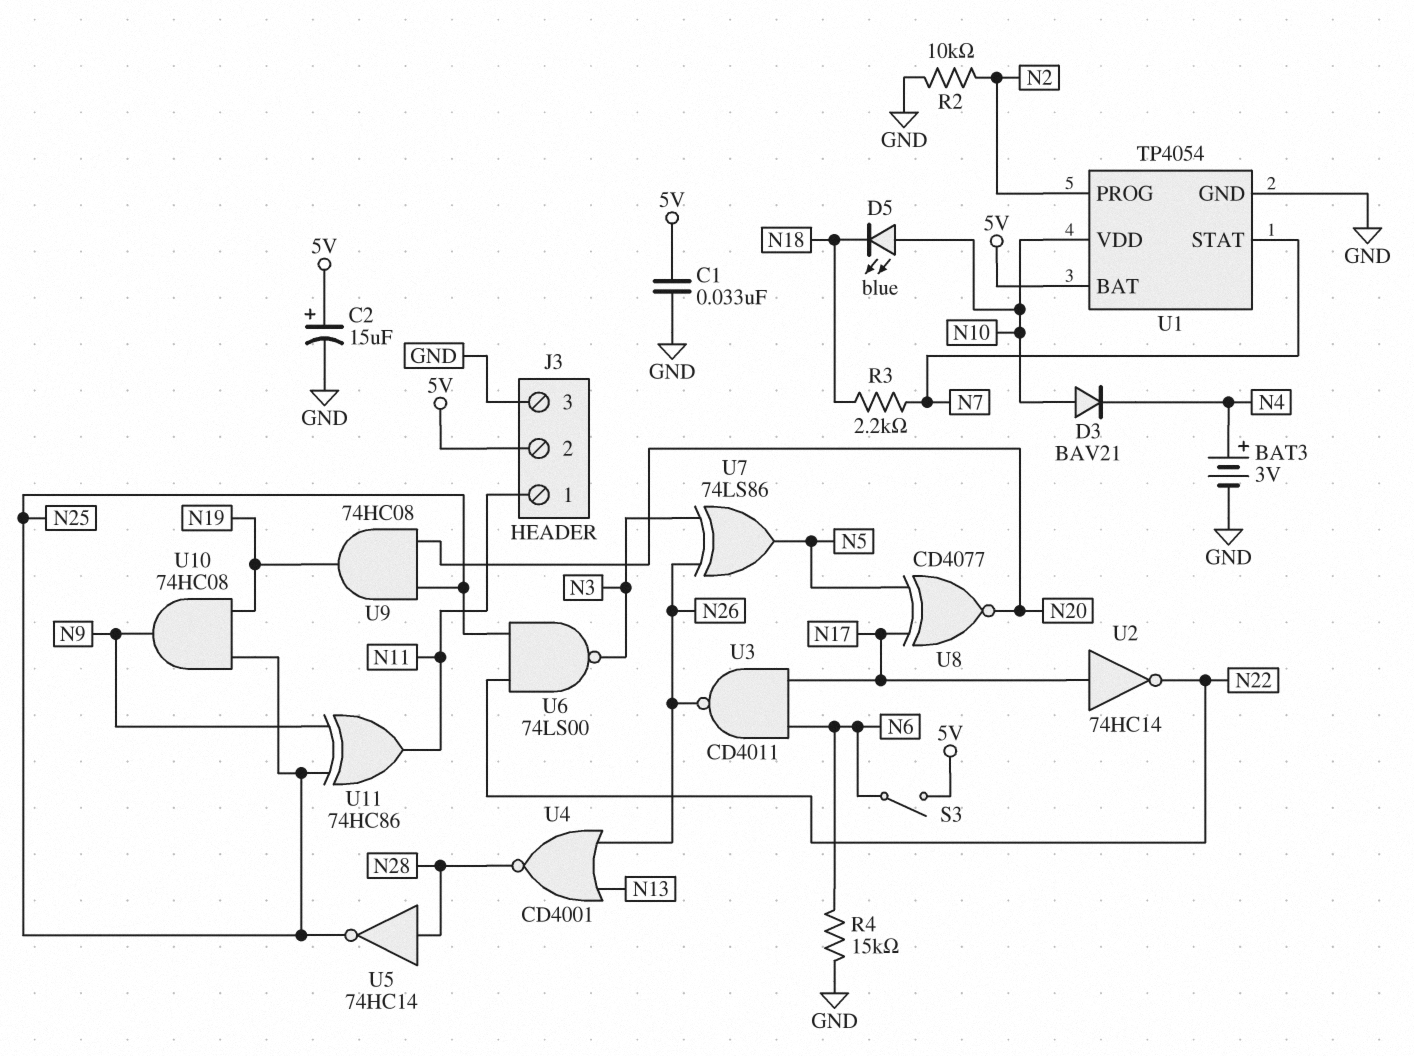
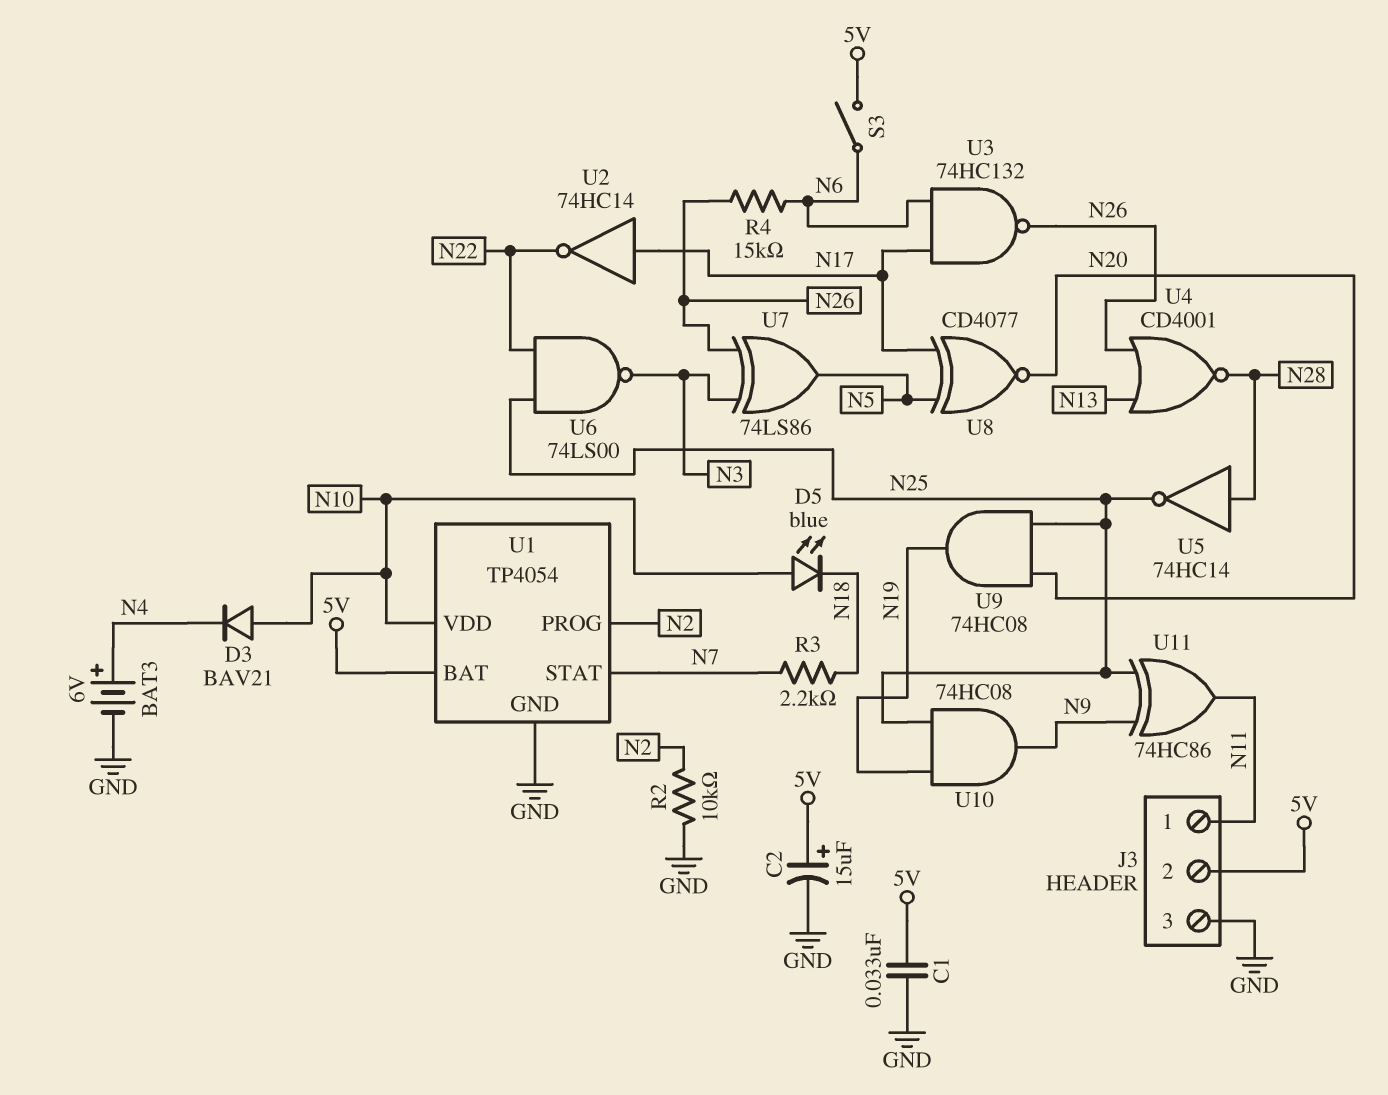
BAT3: 3V (plus N4, minus GND) -> 6V (plus N4, minus GND)
R4: 15k (GND, N6) -> 15k (N6, N26)
U3: NAND CD4011 (in N6, in N17, out N26) -> NAND 74HC132 (in N6, in N17, out N26)

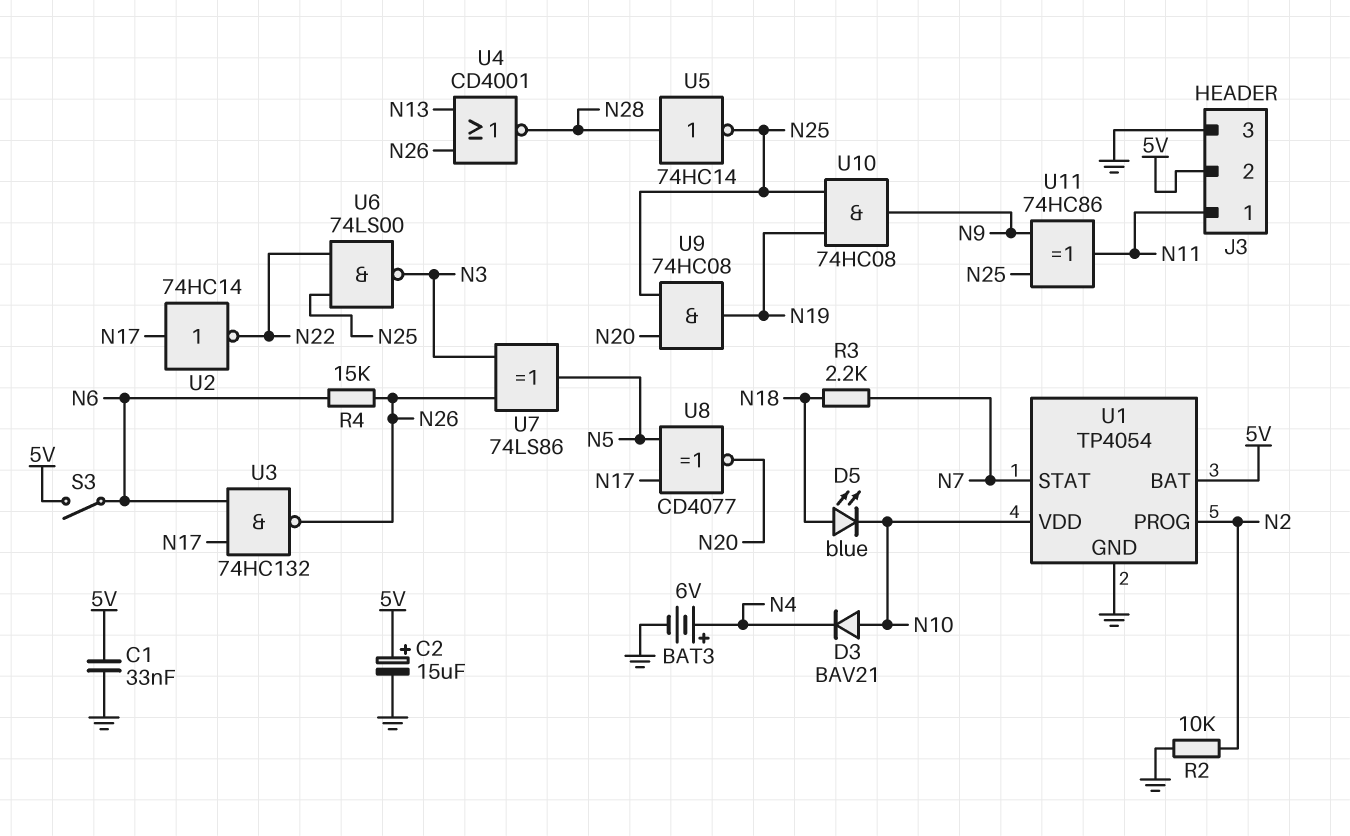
D5: LED blue (A N10, K N18) -> LED blue (A N18, K N10)

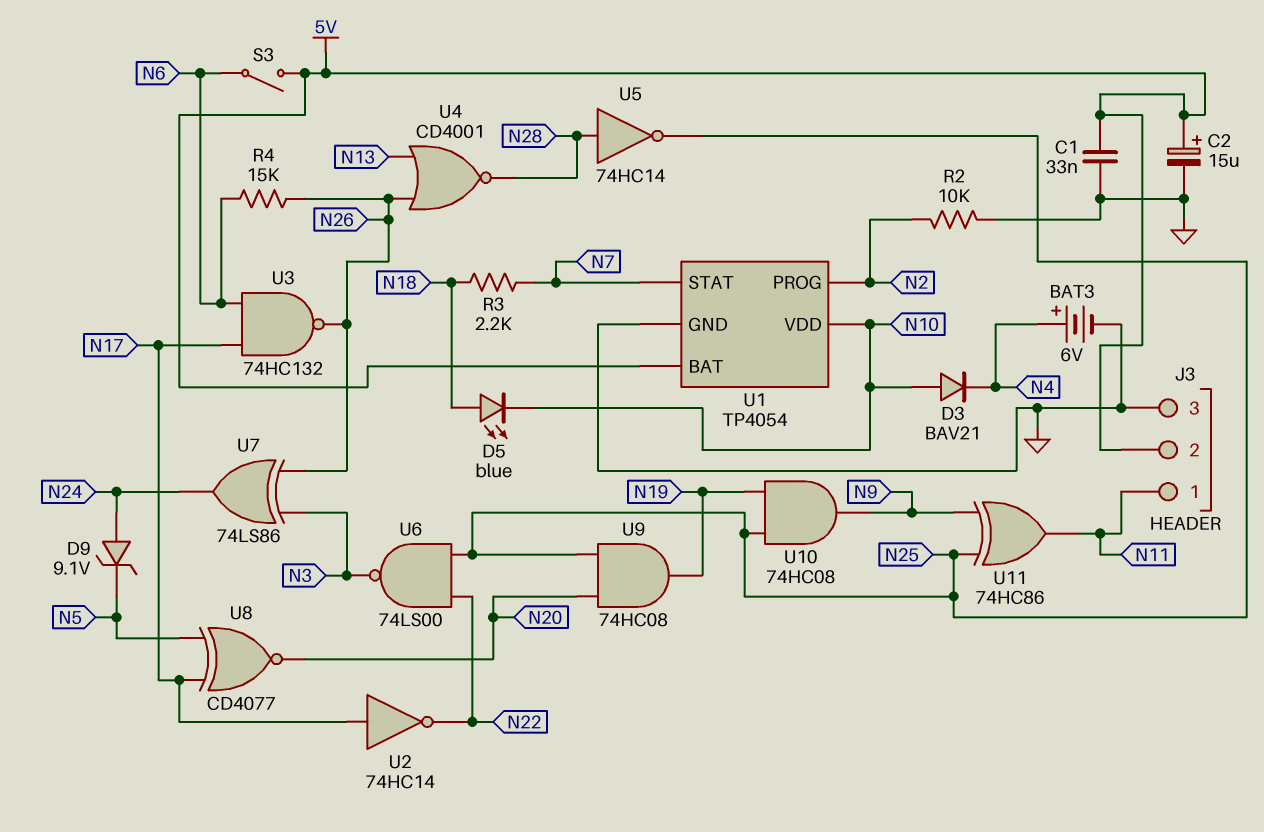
D9: none -> zener 9.1V (A N24, K N5)
U7: XOR 74LS86 (in N3, in N26, out N5) -> XOR 74LS86 (in N3, in N26, out N24)

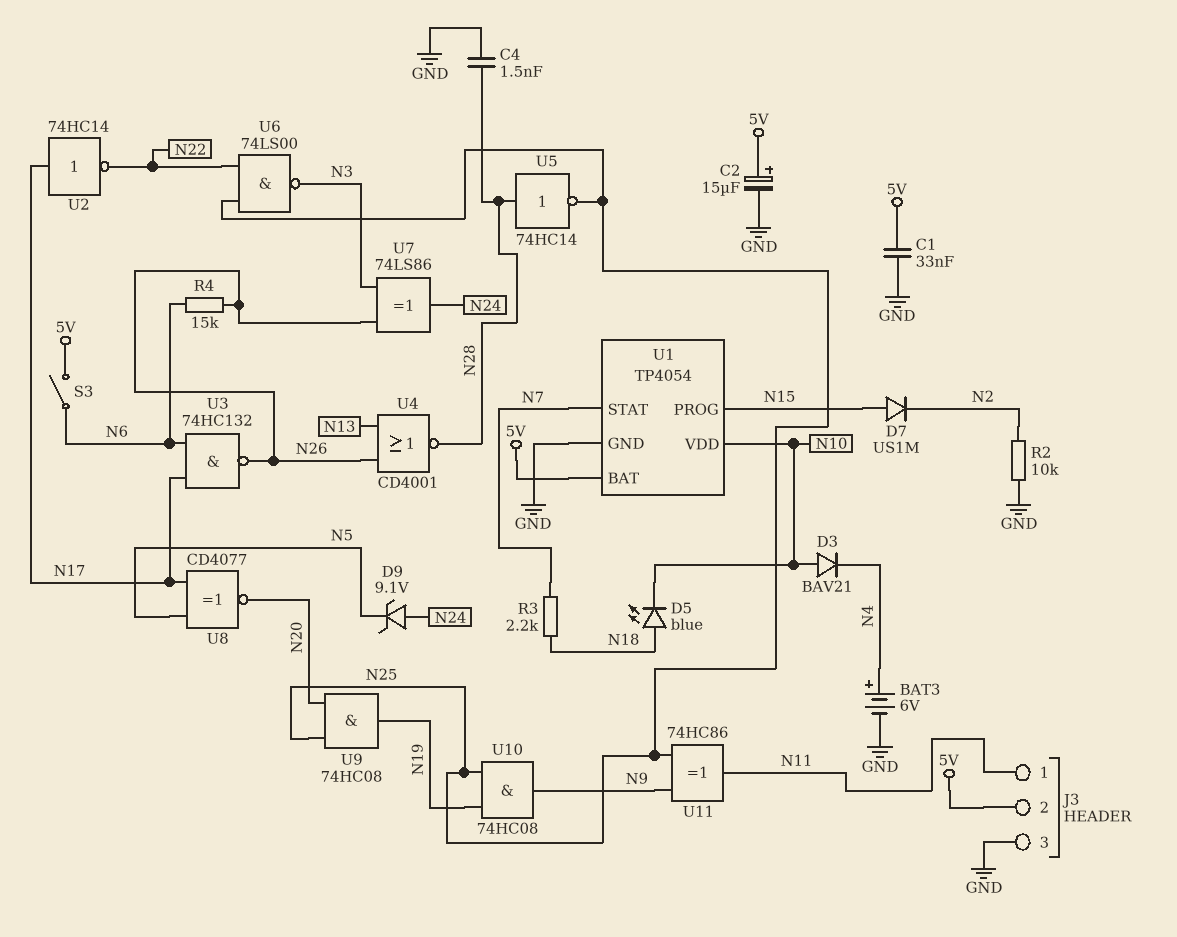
C4: none -> 1.5nF (GND, N28)
D7: none -> diode US1M (A N15, K N2)
U1 pin PROG: N2 -> N15

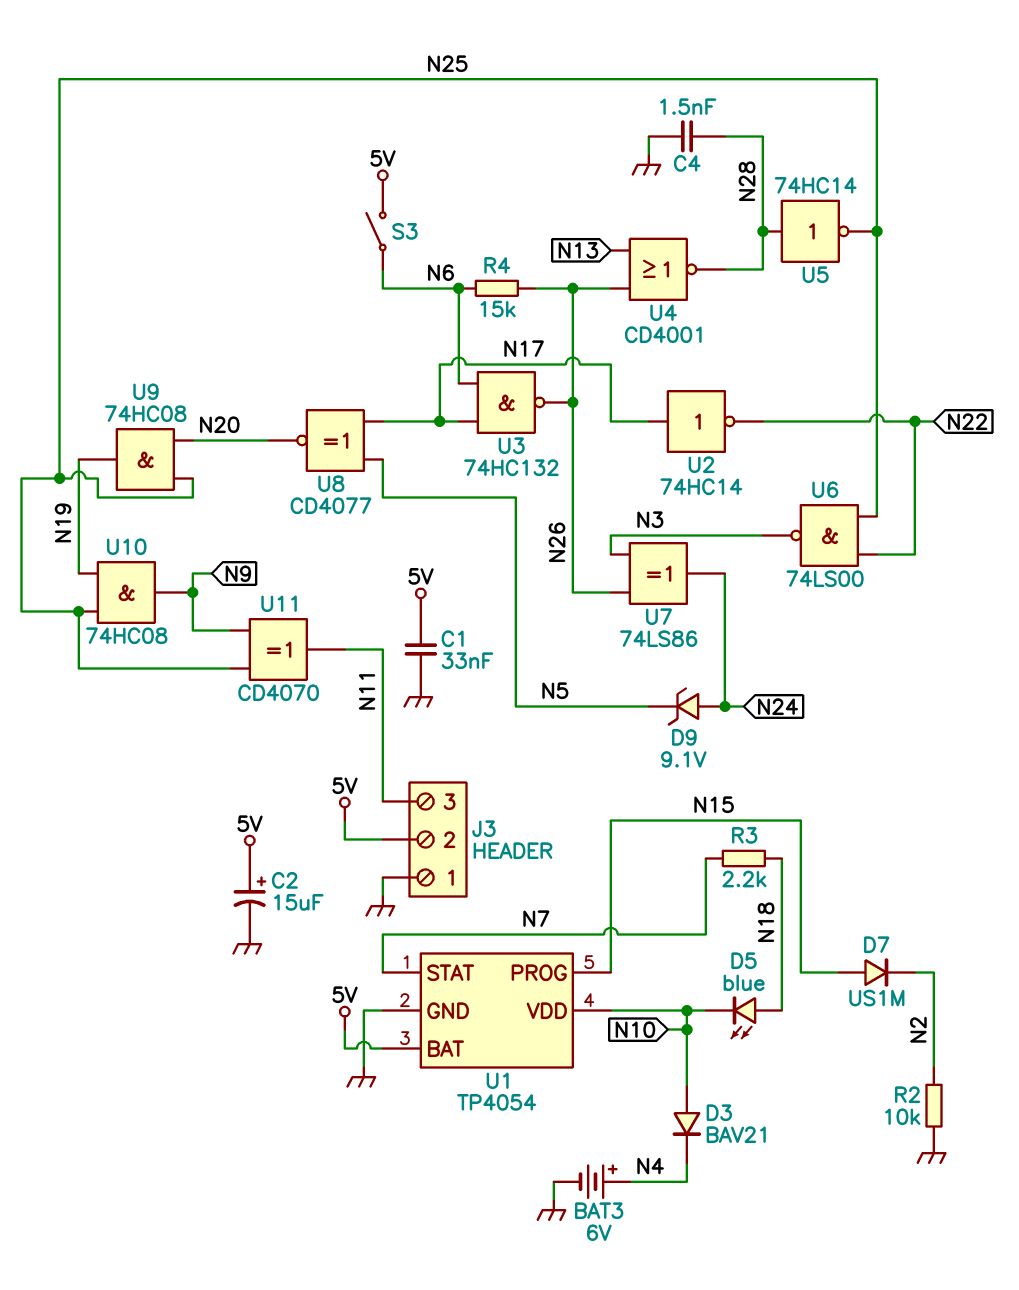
J3 pin 1: N11 -> GND
J3 pin 3: GND -> N11
U11: XOR 74HC86 (in N9, in N25, out N11) -> XOR CD4070 (in N9, in N25, out N11)

